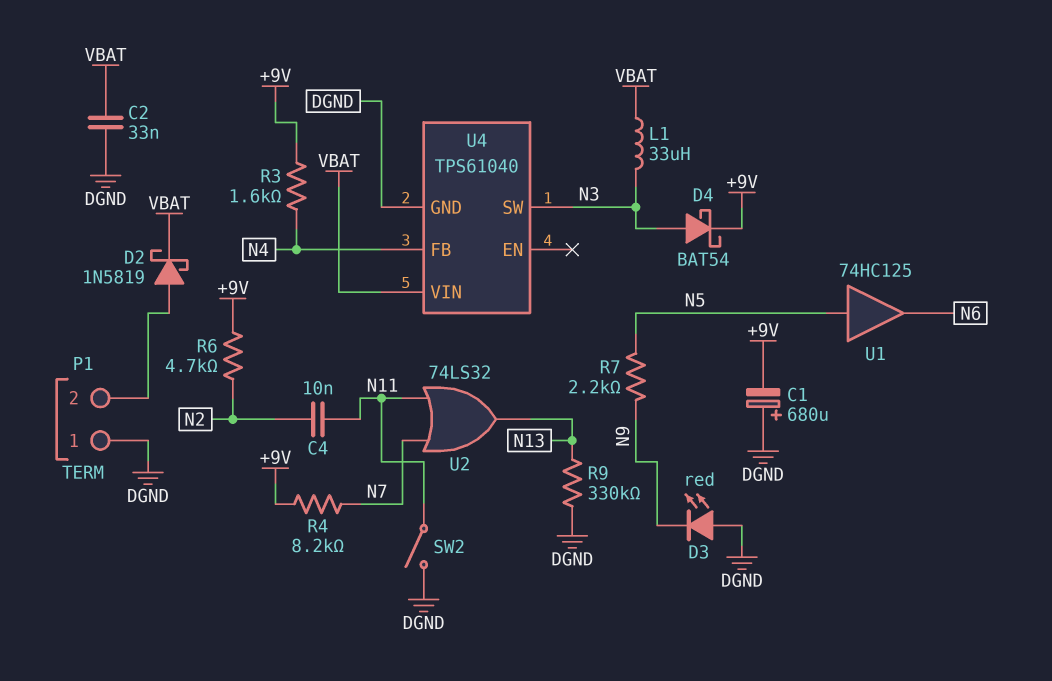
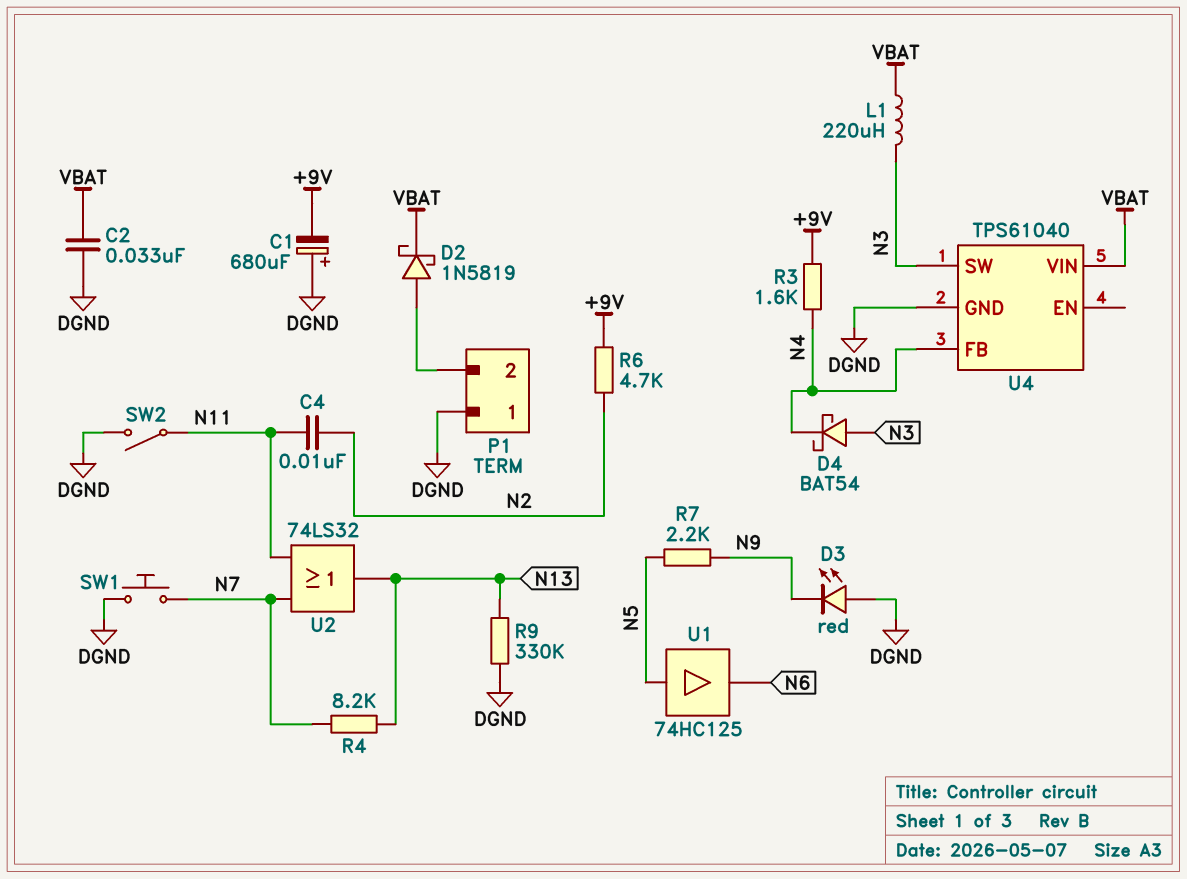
D4: schottky BAT54 (A N3, K +9V) -> schottky BAT54 (A N3, K N4)
L1: 33uH (N3, VBAT) -> 220uH (N3, VBAT)
R4: 8.2k (+9V, N7) -> 8.2k (N7, N13)
SW1: none -> button (DGND, N7)

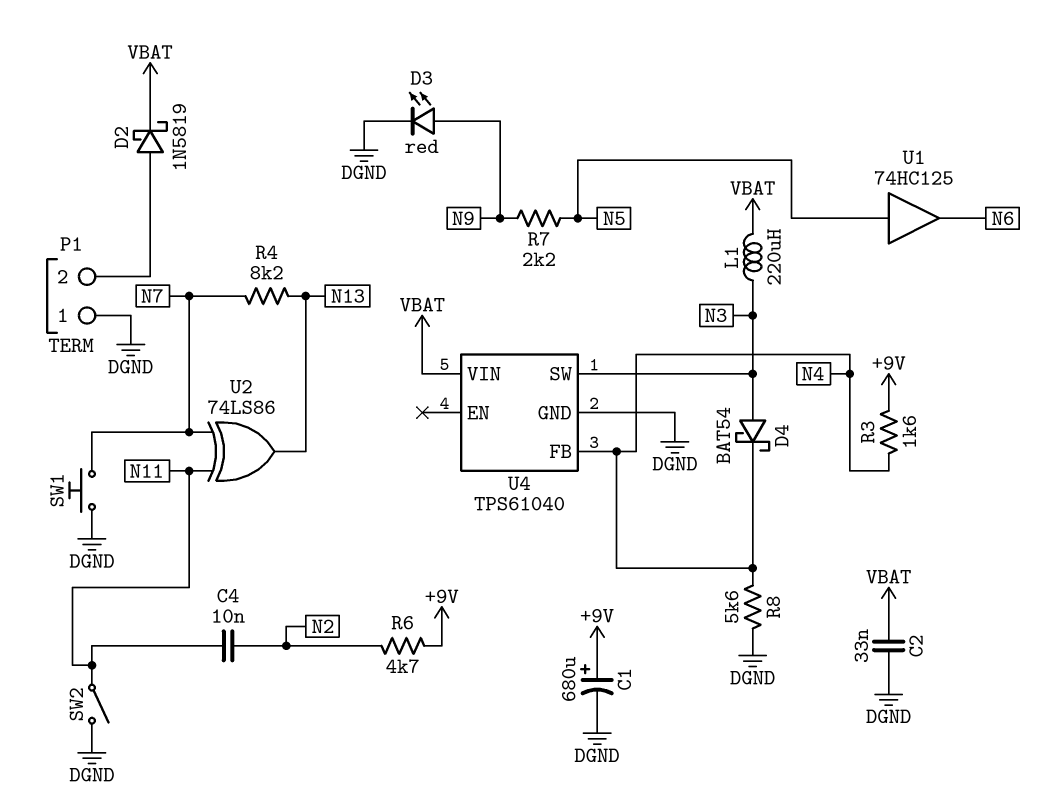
C1: 680uF (plus DGND, minus +9V) -> 680uF (plus +9V, minus DGND)
D3: LED red (A DGND, K N9) -> LED red (A N9, K DGND)
R8: none -> 5.6k (DGND, N4)
R9: 330k (DGND, N13) -> none
U2: OR 74LS32 (in N7, in N11, out N13) -> XOR 74LS86 (in N7, in N11, out N13)

